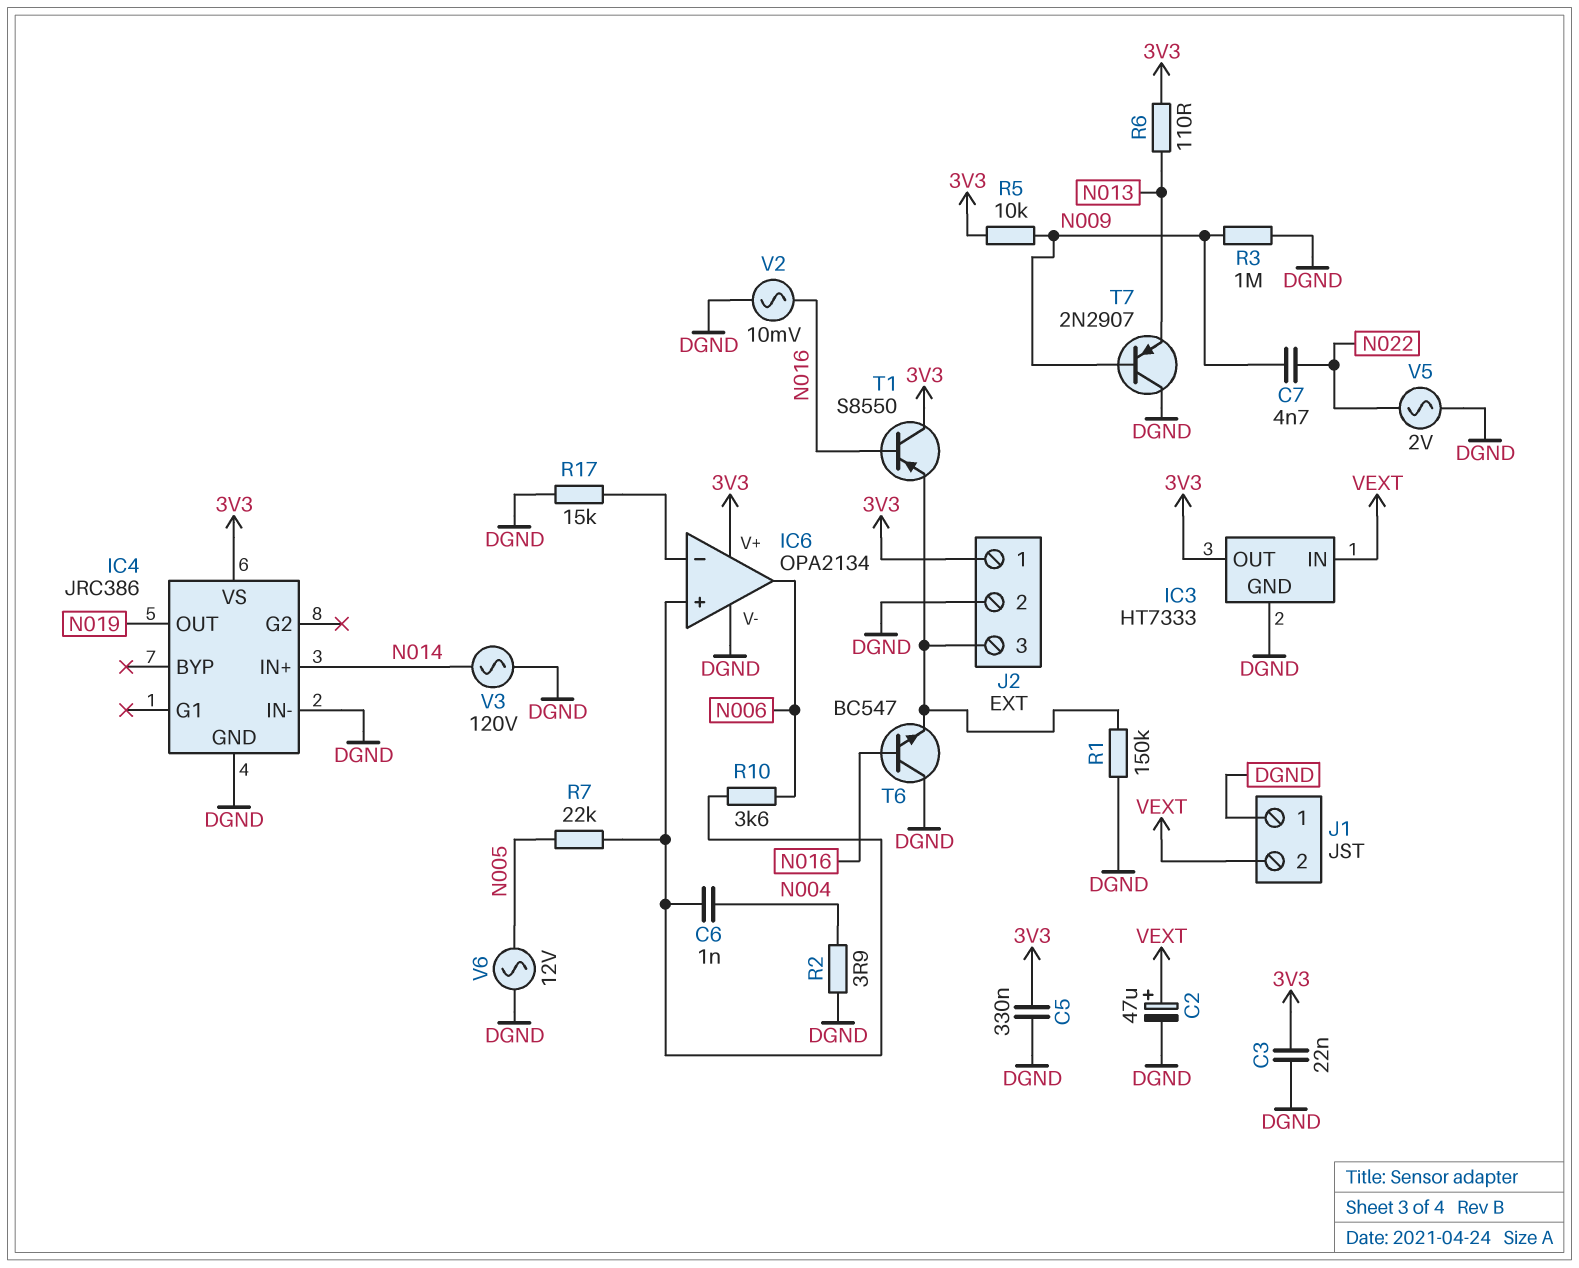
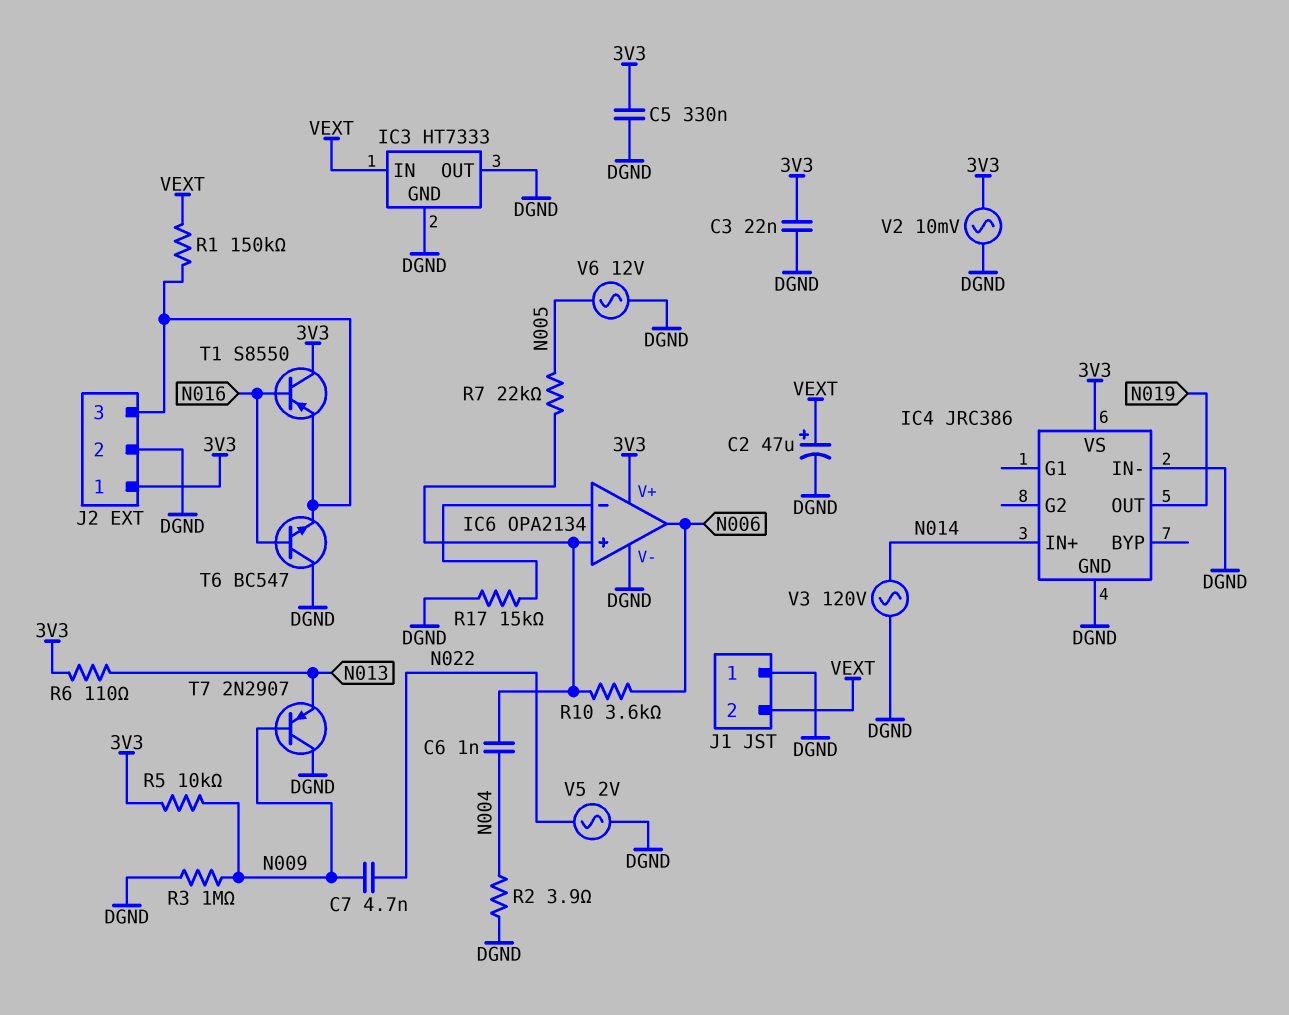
IC3 pin OUT: 3V3 -> DGND
R1: 150k (DGND, J2/3) -> 150k (J2/3, VEXT)
V2: AC 10mV (DGND, N016) -> AC 10mV (3V3, DGND)

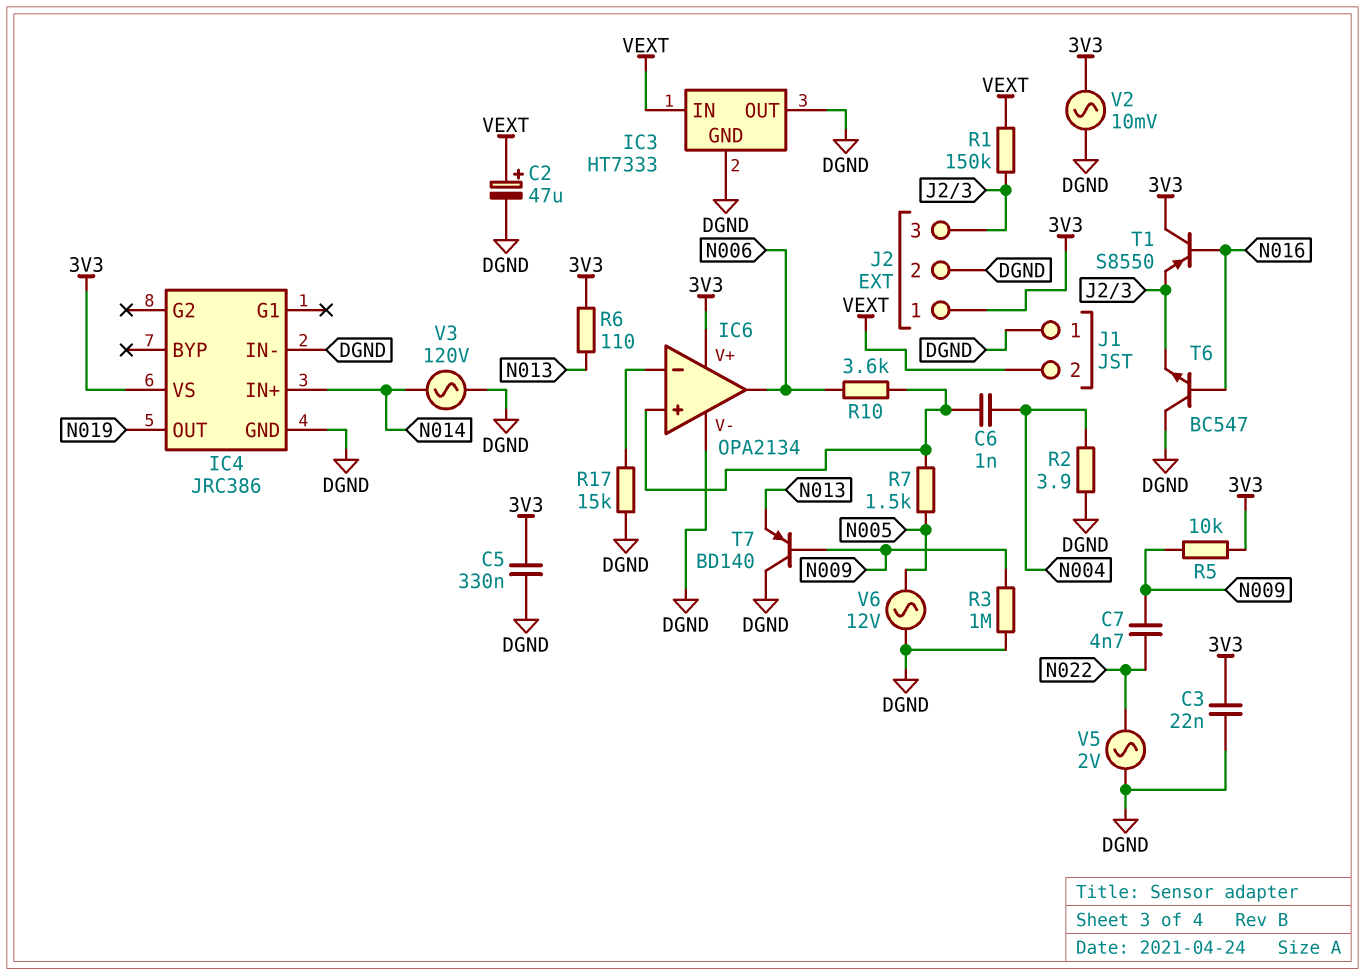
R7: 22k (IC6/in+, N005) -> 1.5k (IC6/in+, N005)
T7: PNP 2N2907 (B N009, C DGND, E N013) -> PNP BD140 (B N009, C DGND, E N013)

